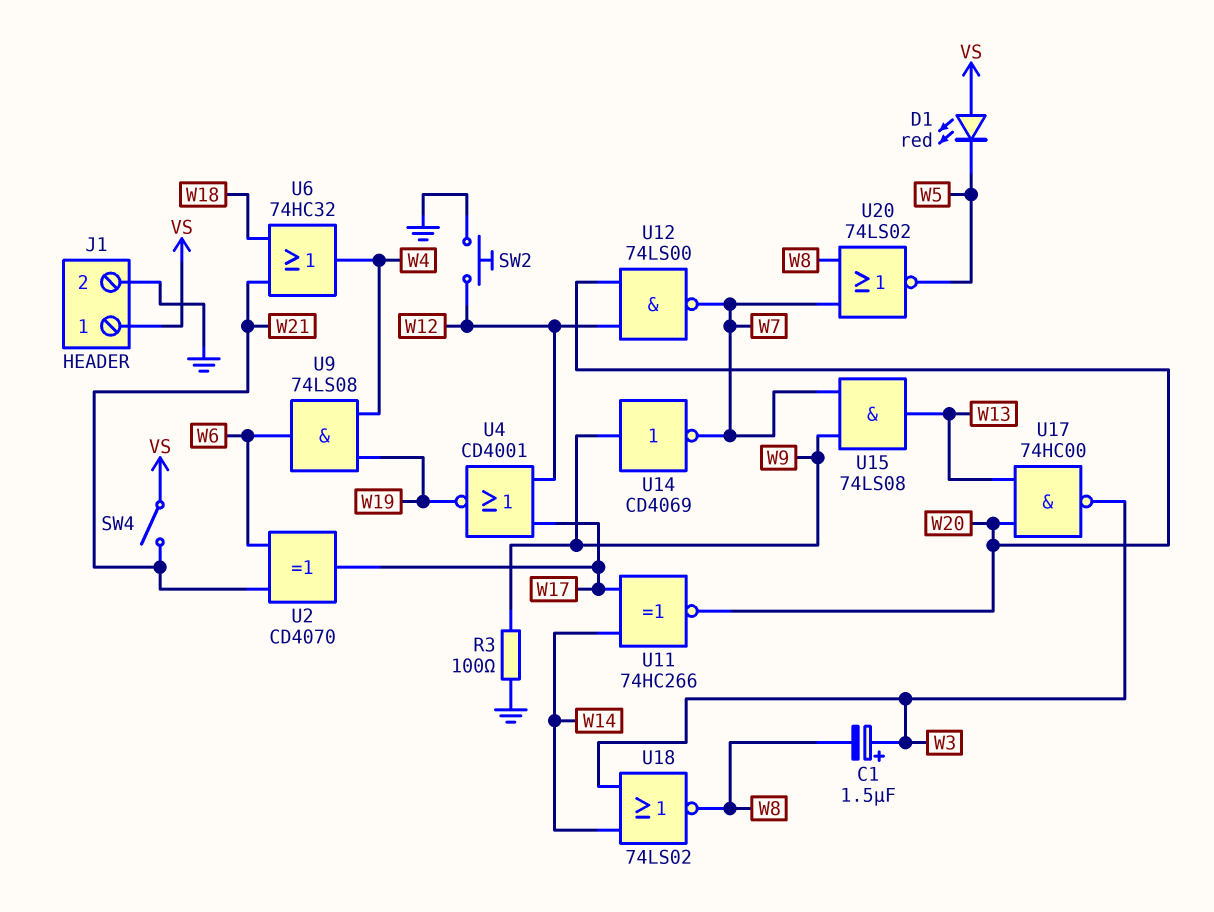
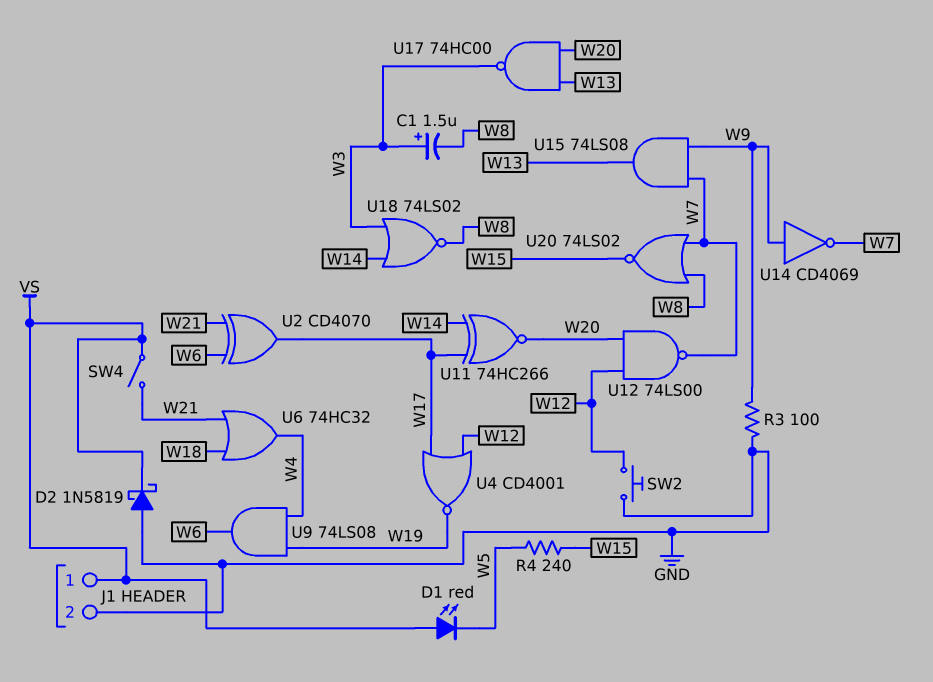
D2: none -> schottky 1N5819 (A GND, K VS)
R4: none -> 240 (W5, W15)
U20: NOR 74LS02 (in W7, in W8, out W5) -> NOR 74LS02 (in W7, in W8, out W15)

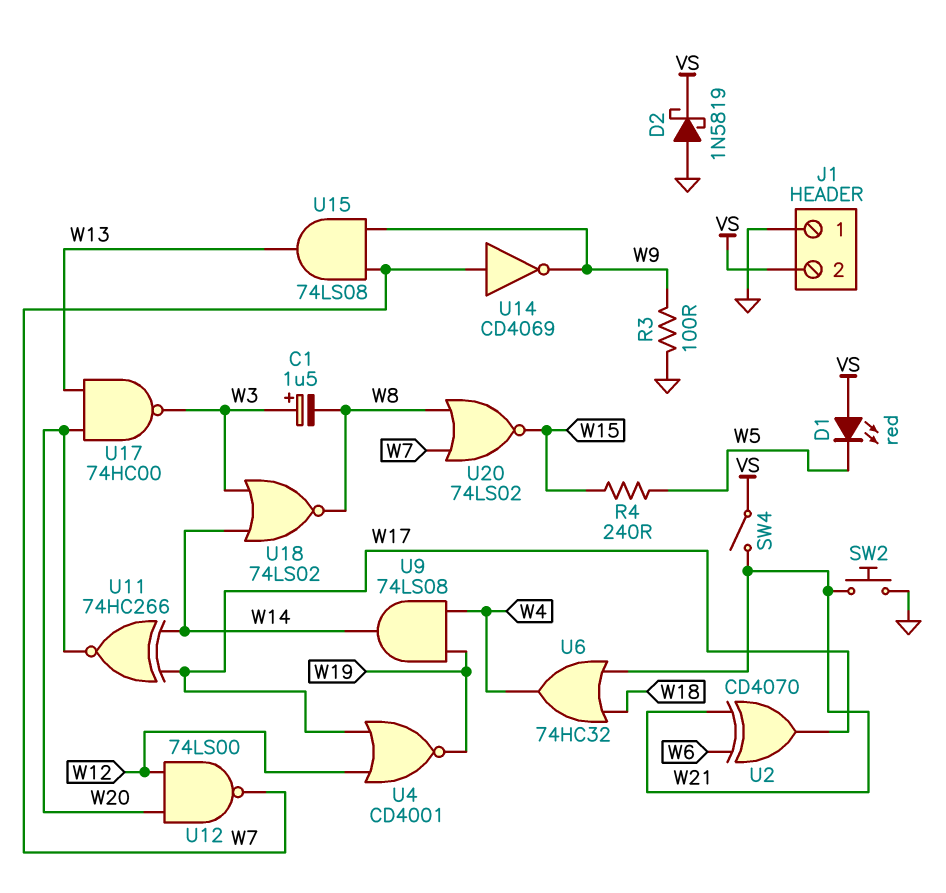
J1 pin 1: VS -> GND
J1 pin 2: GND -> VS
SW2: button (GND, W12) -> button (GND, W21)
U9: AND 74LS08 (in W4, in W19, out W6) -> AND 74LS08 (in W4, in W19, out W14)
U14: NOT CD4069 (in W9, out W7) -> NOT CD4069 (in W7, out W9)

